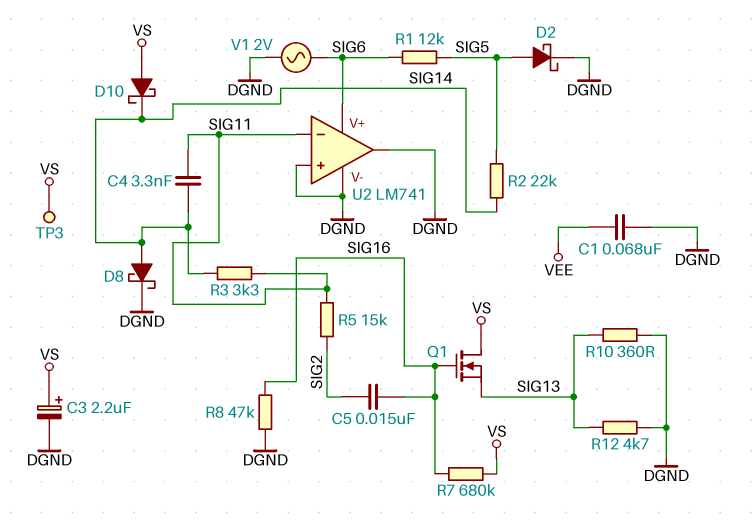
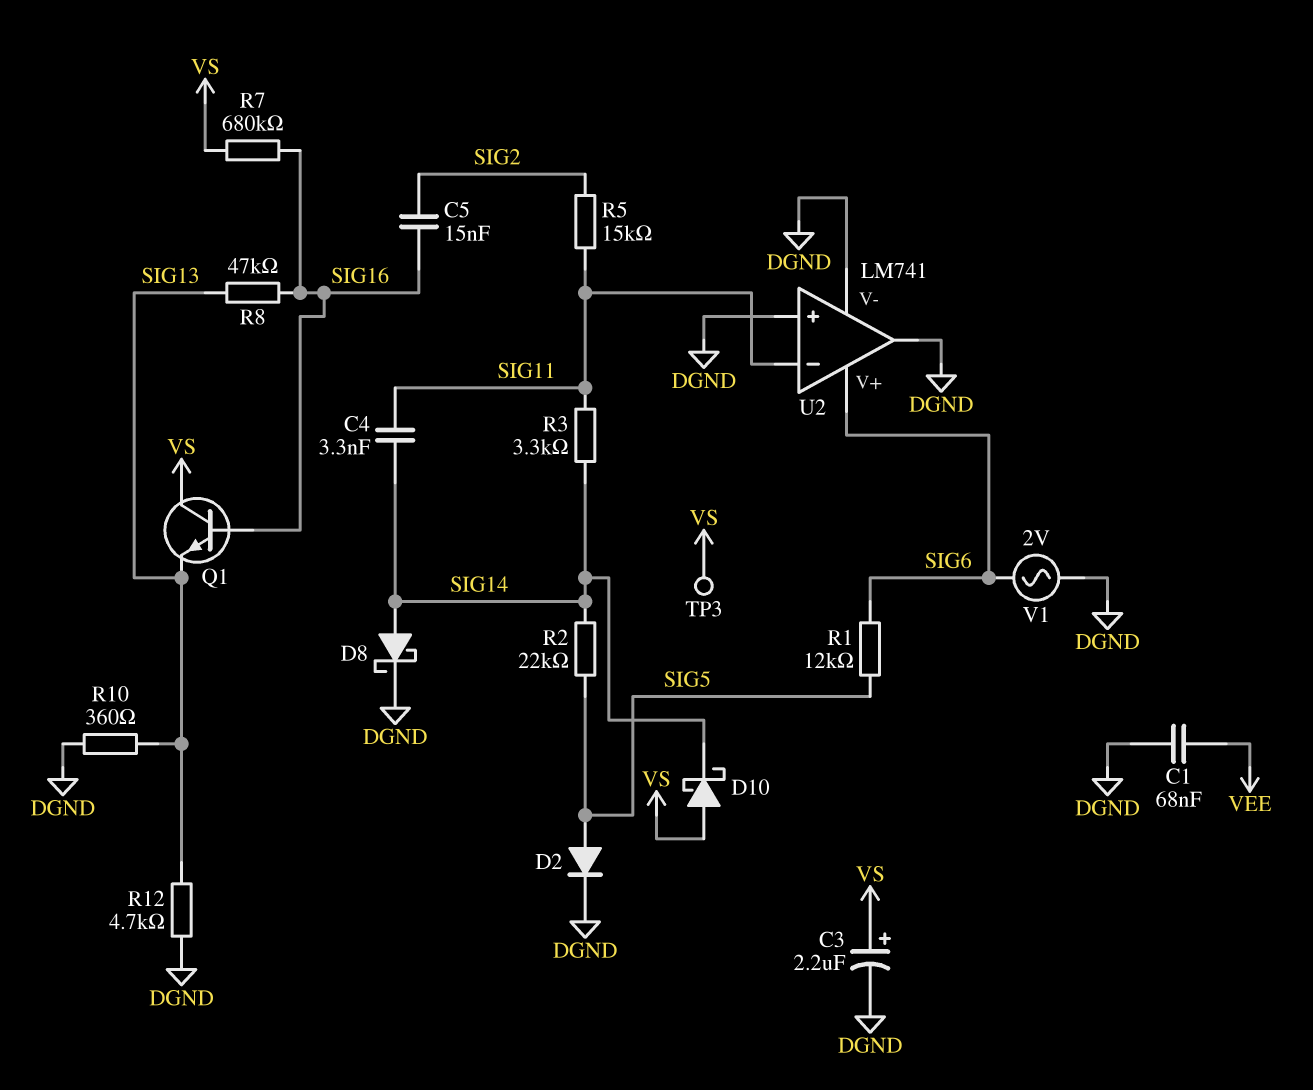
D2: schottky (A SIG5, K DGND) -> diode (A SIG5, K DGND)
Q1: NMOS (G SIG16, D VS, S SIG13) -> NPN (B SIG16, C VS, E SIG13)
R8: 47k (DGND, SIG16) -> 47k (SIG13, SIG16)

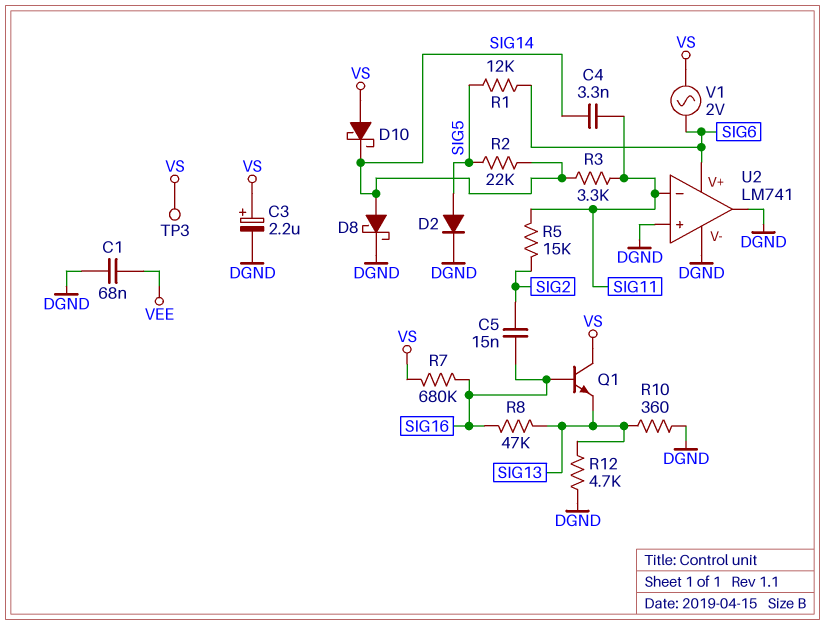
V1: AC 2V (DGND, SIG6) -> AC 2V (SIG6, VS)

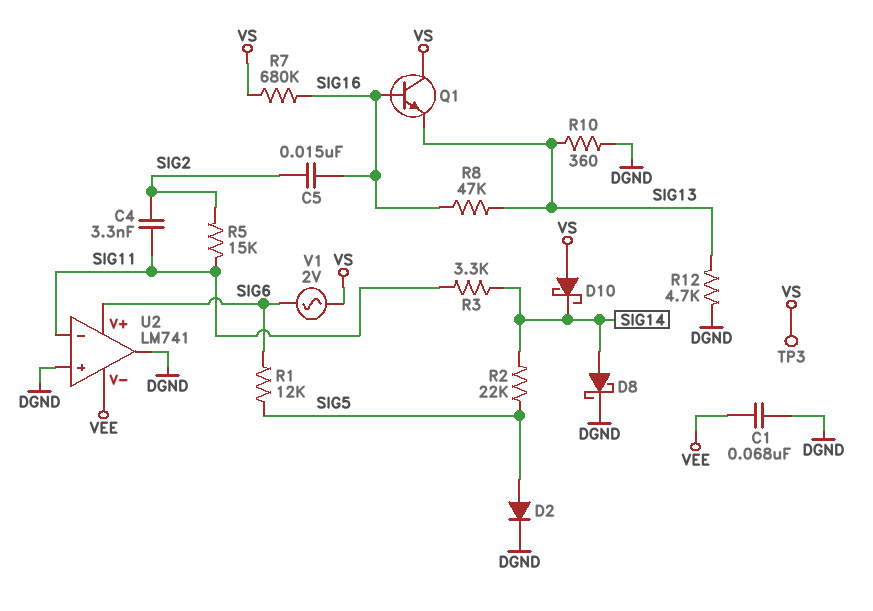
C3: 2.2uF (plus VS, minus DGND) -> none
C4: 3.3nF (SIG11, SIG14) -> 3.3nF (SIG2, SIG11)
U2 pin V-: DGND -> VEE

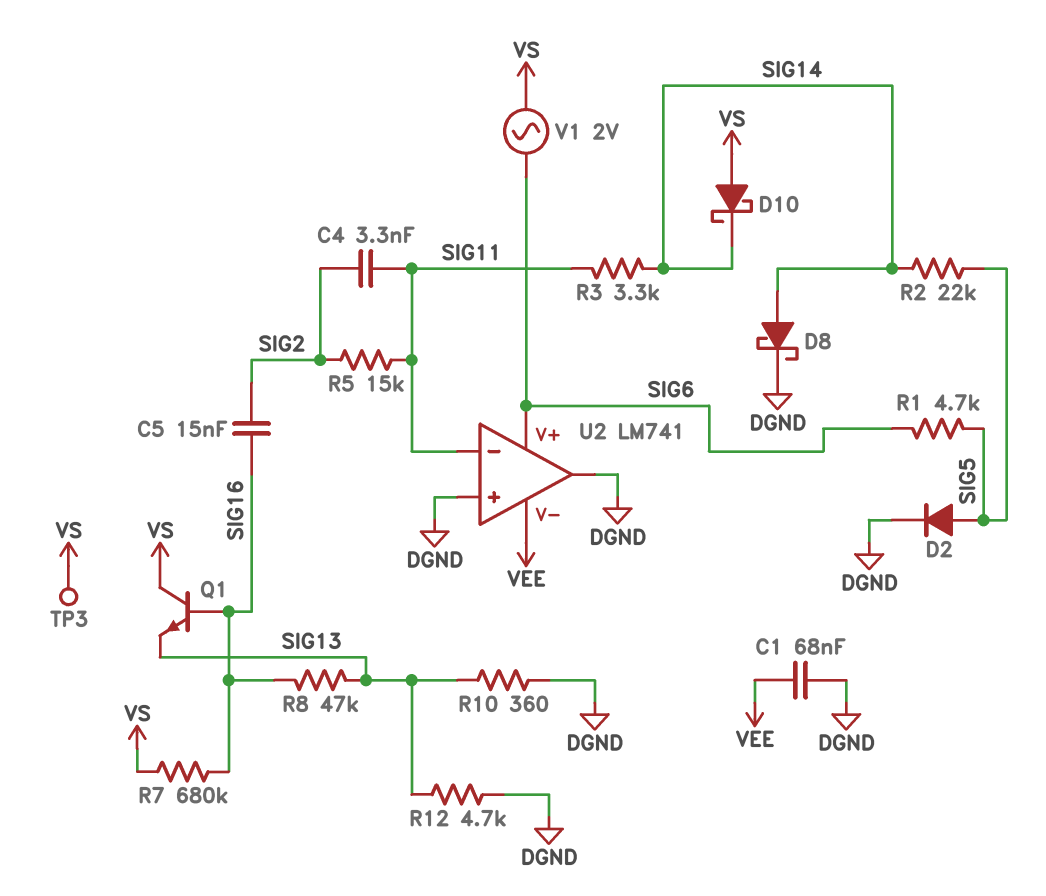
R1: 12k (SIG5, SIG6) -> 4.7k (SIG5, SIG6)

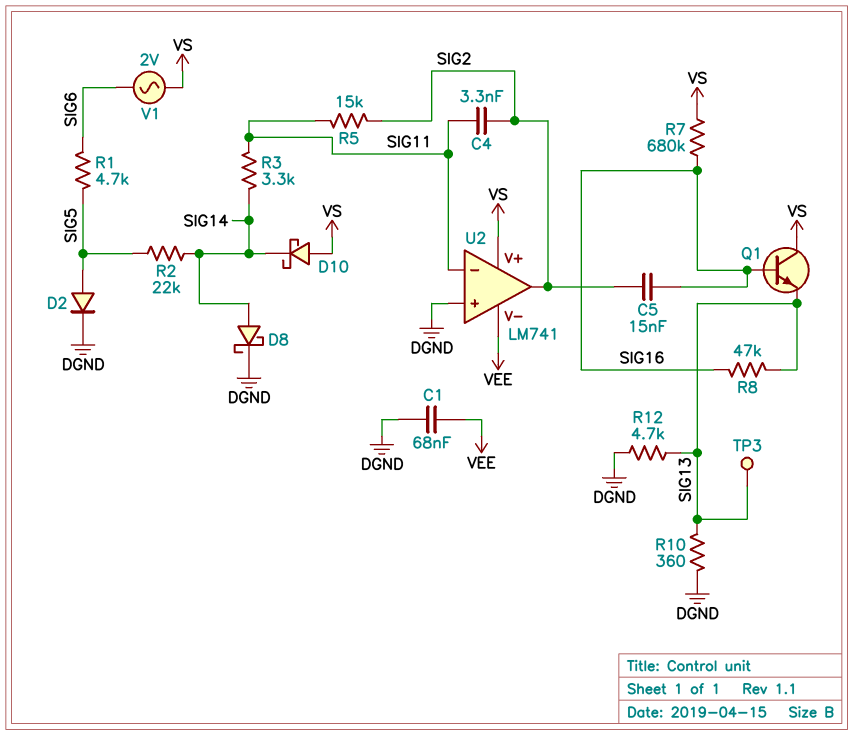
TP3: test point (VS) -> test point (SIG13)
U2 pin V+: SIG6 -> VS
U2 pin out: DGND -> SIG2

